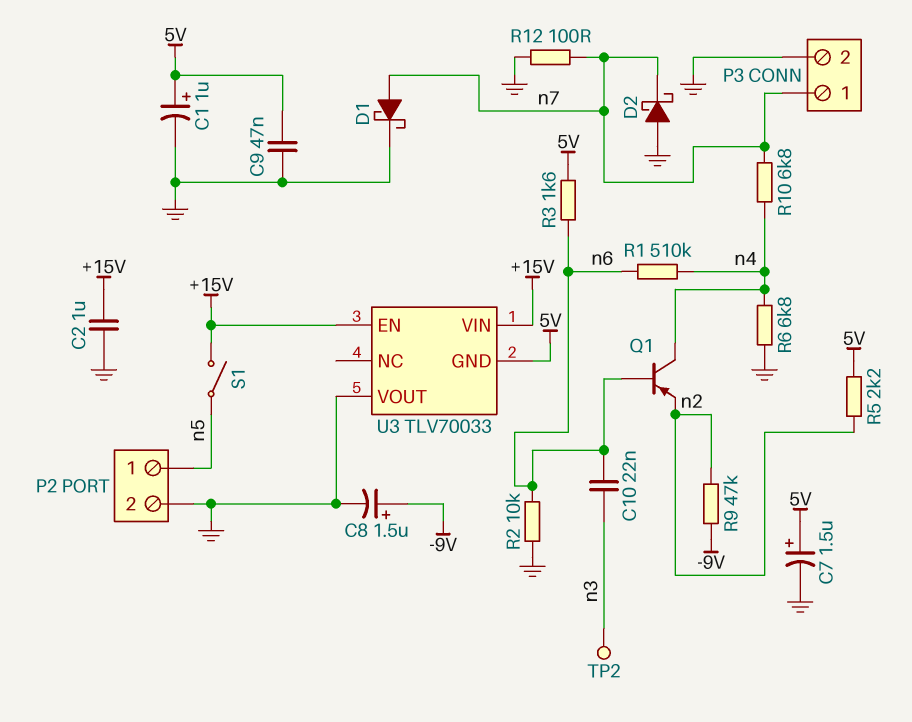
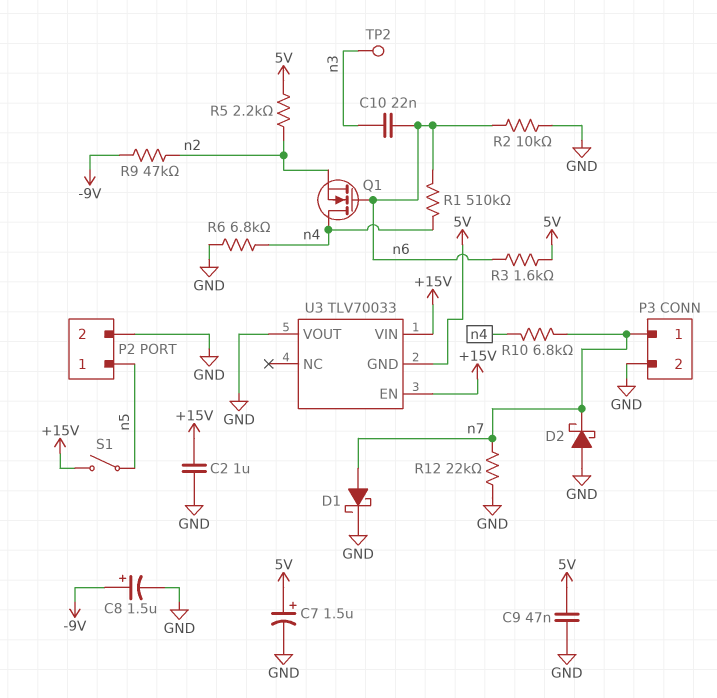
C1: 1uF (plus 5V, minus GND) -> none
Q1: PNP (B n6, C n4, E n2) -> NMOS (G n6, D n4, S n2)
R12: 100 (GND, n7) -> 22k (GND, n7)

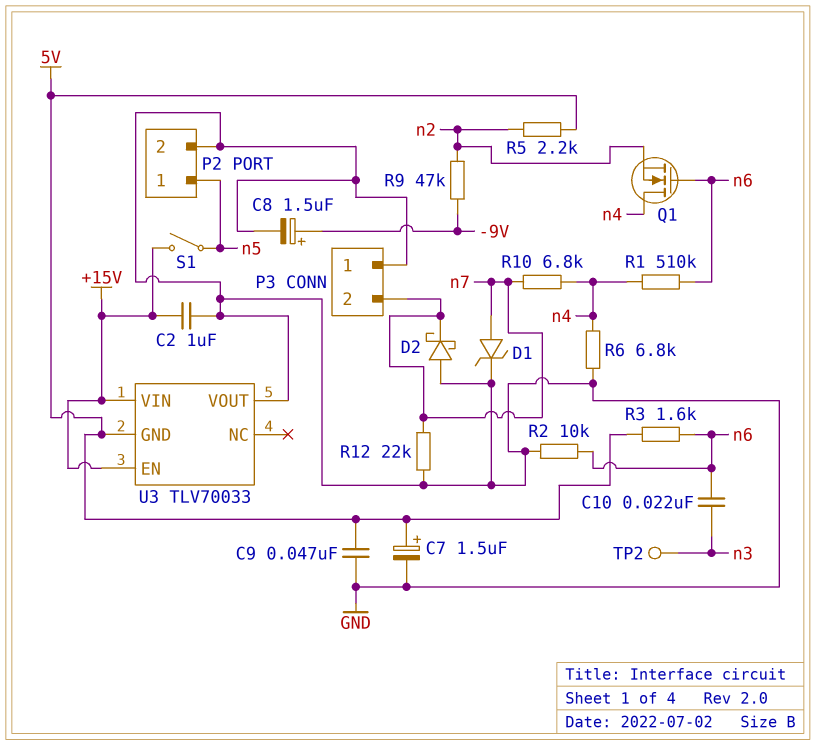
D1: schottky (A n7, K GND) -> zener (A n7, K GND)
P3 pin 1: n7 -> GND
P3 pin 2: GND -> n7

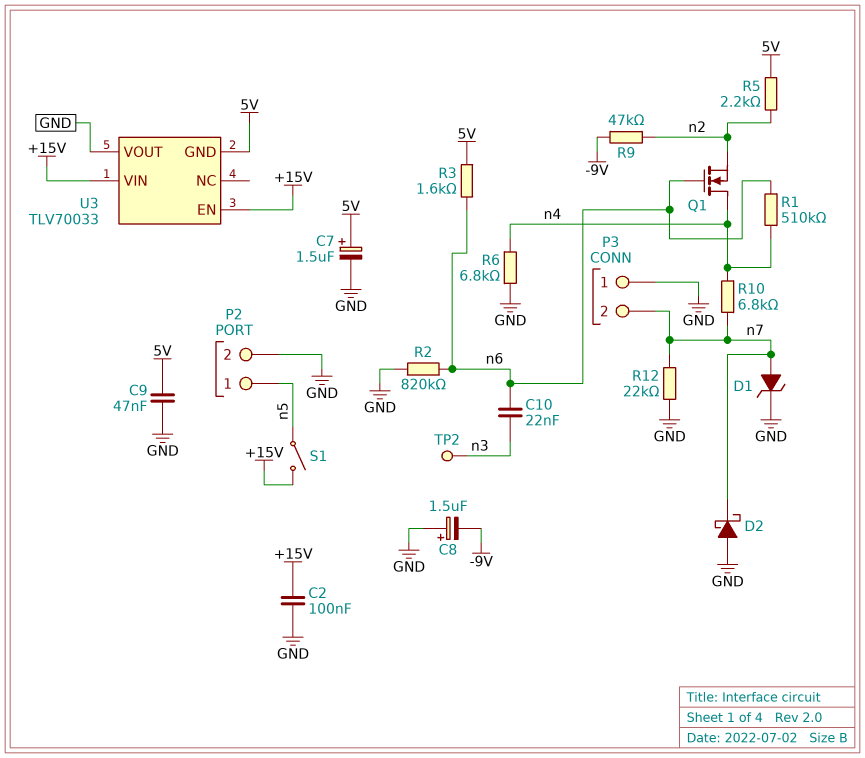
C2: 1uF (+15V, GND) -> 100nF (+15V, GND)
C8: 1.5uF (plus -9V, minus GND) -> 1.5uF (plus GND, minus -9V)
R2: 10k (GND, n6) -> 820k (GND, n6)

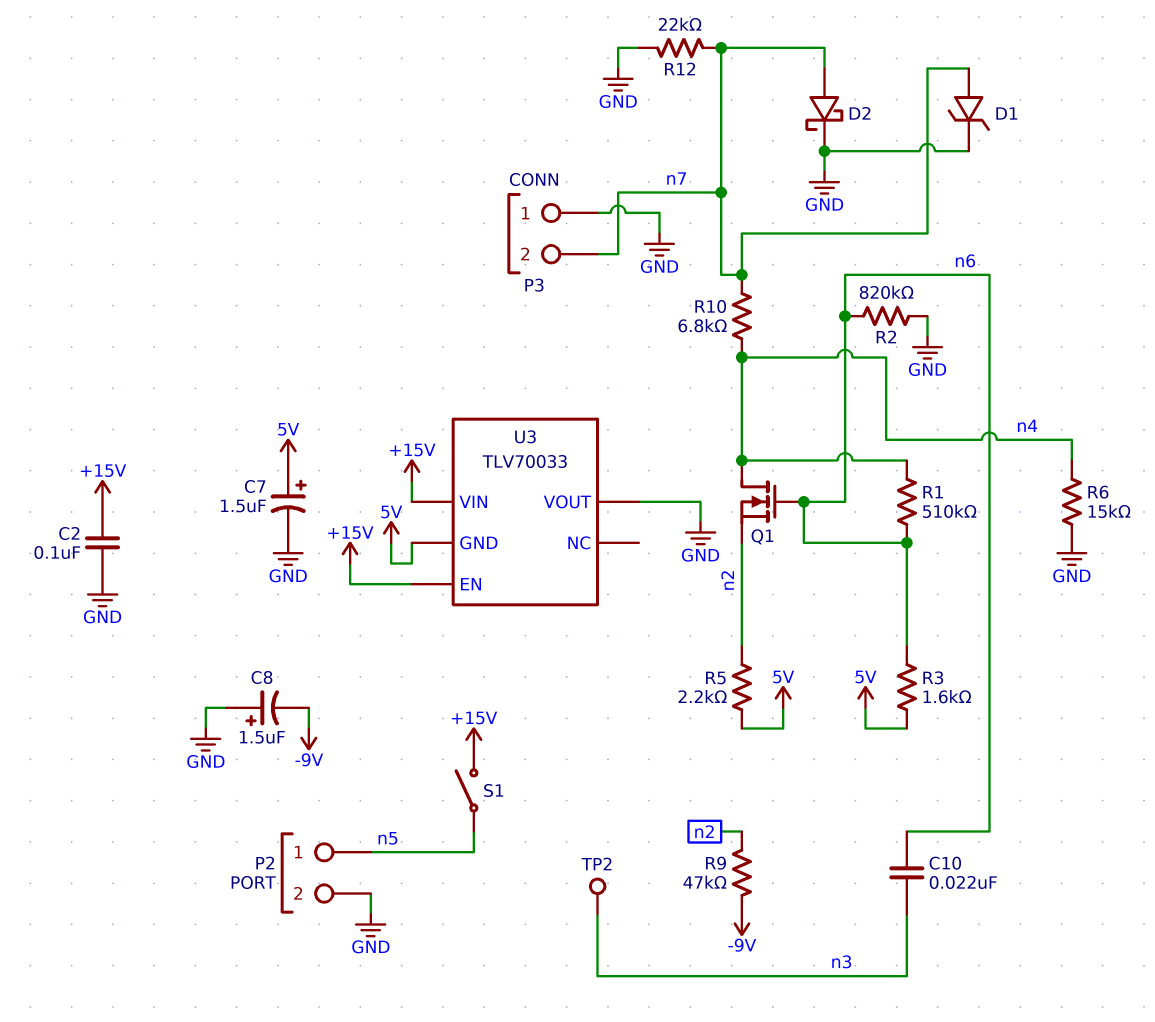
C9: 47nF (5V, GND) -> none
D2: schottky (A GND, K n7) -> schottky (A n7, K GND)
R6: 6.8k (GND, n4) -> 15k (GND, n4)

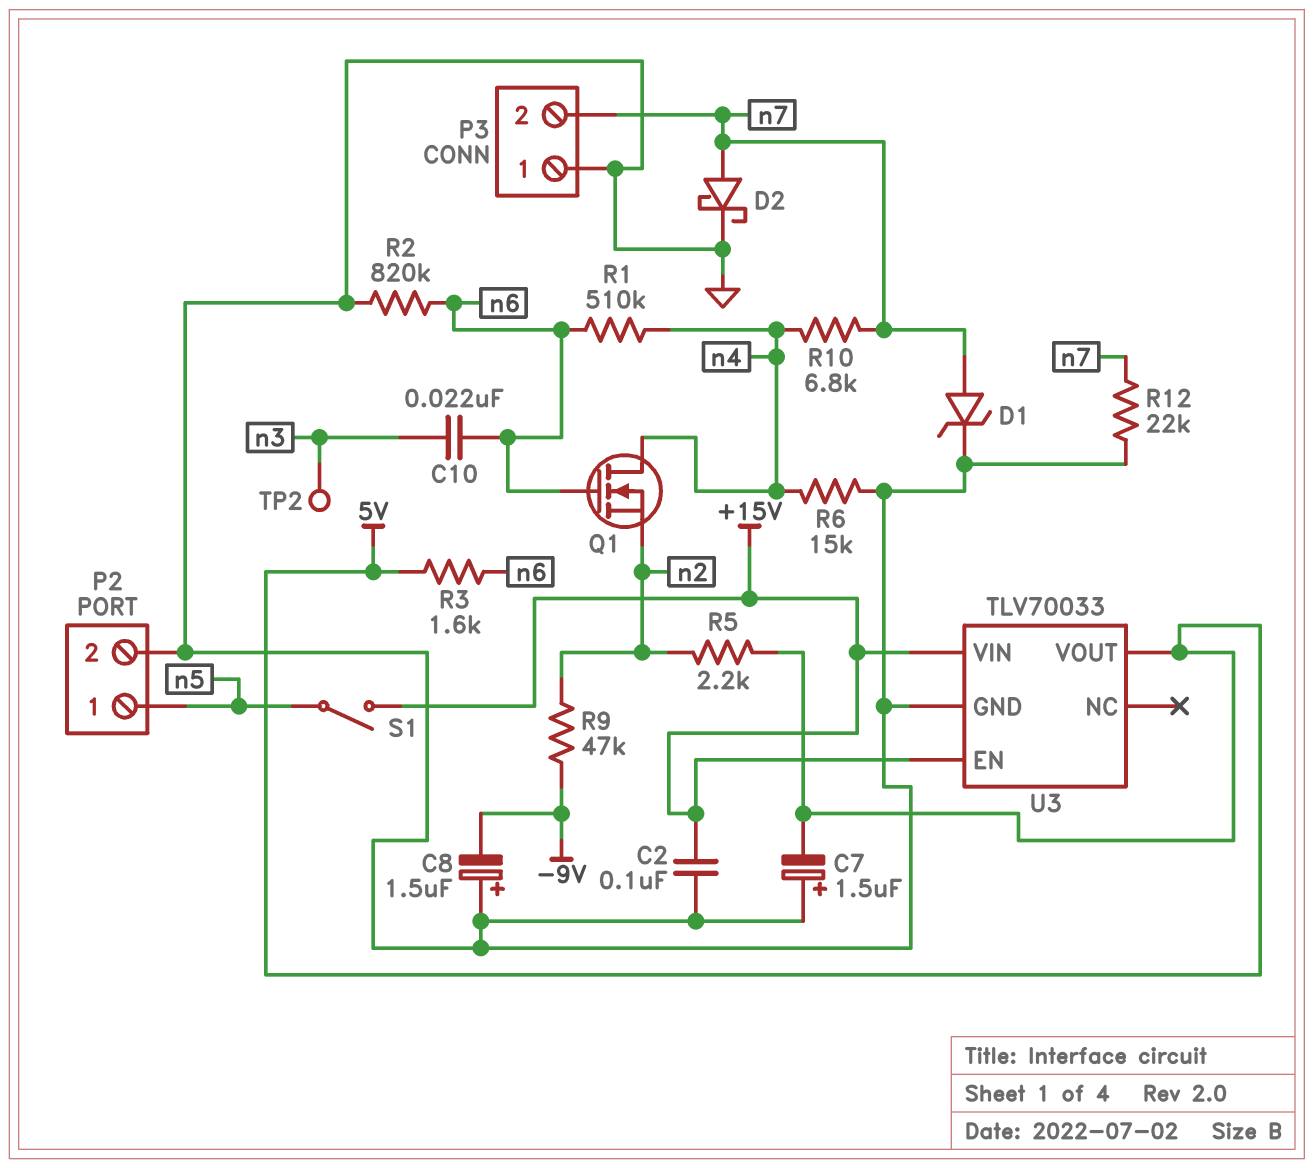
C7: 1.5uF (plus 5V, minus GND) -> 1.5uF (plus GND, minus 5V)
U3 pin GND: 5V -> GND
U3 pin VOUT: GND -> 5V

